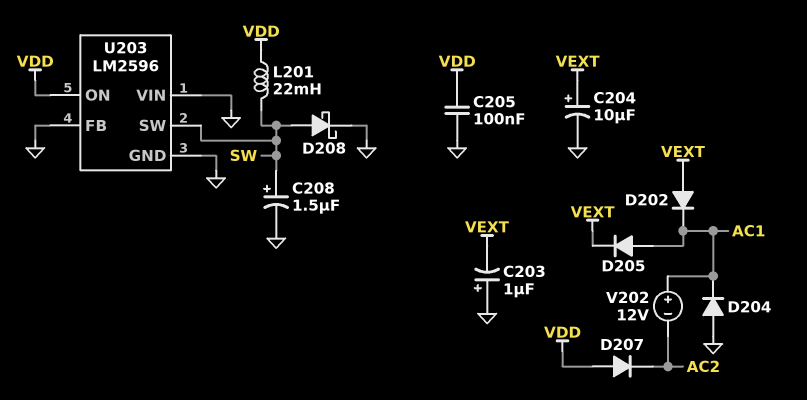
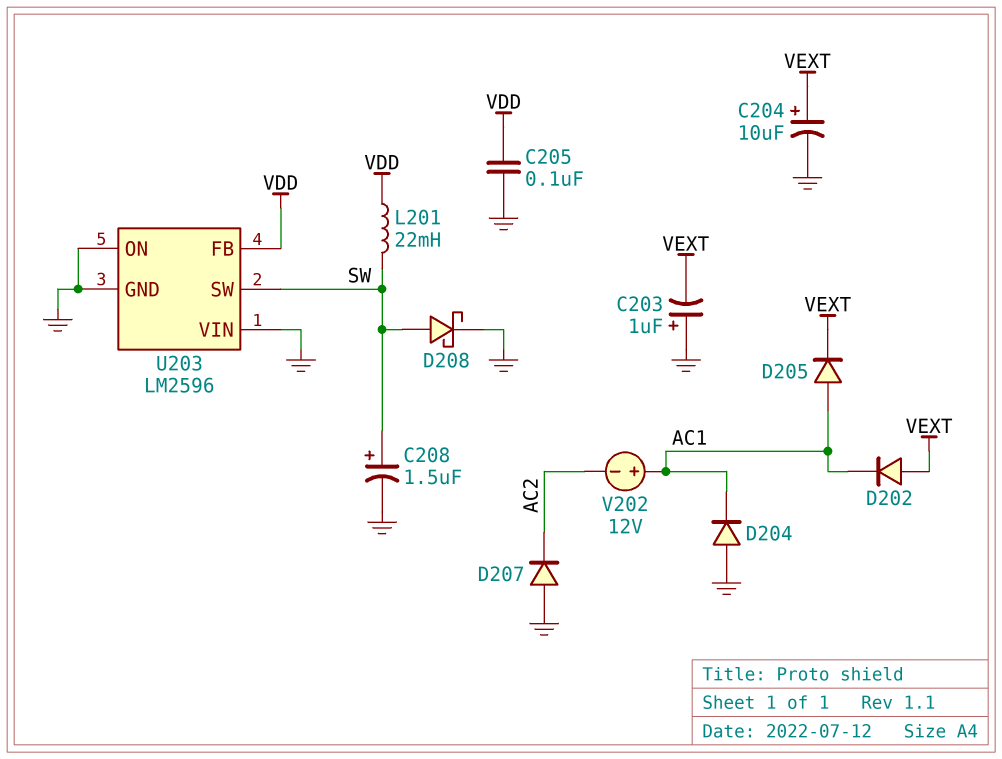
D207: diode (A VDD, K AC2) -> diode (A GND, K AC2)
U203 pin FB: GND -> VDD
U203 pin ON: VDD -> GND

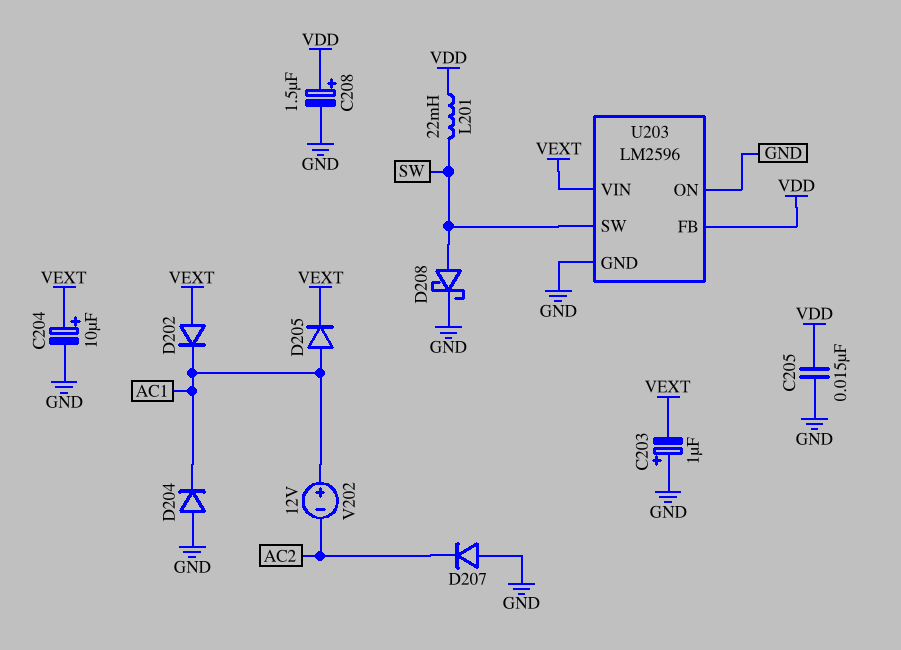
C205: 100nF (GND, VDD) -> 15nF (GND, VDD)
C208: 1.5uF (plus SW, minus GND) -> 1.5uF (plus VDD, minus GND)
U203 pin VIN: GND -> VEXT

